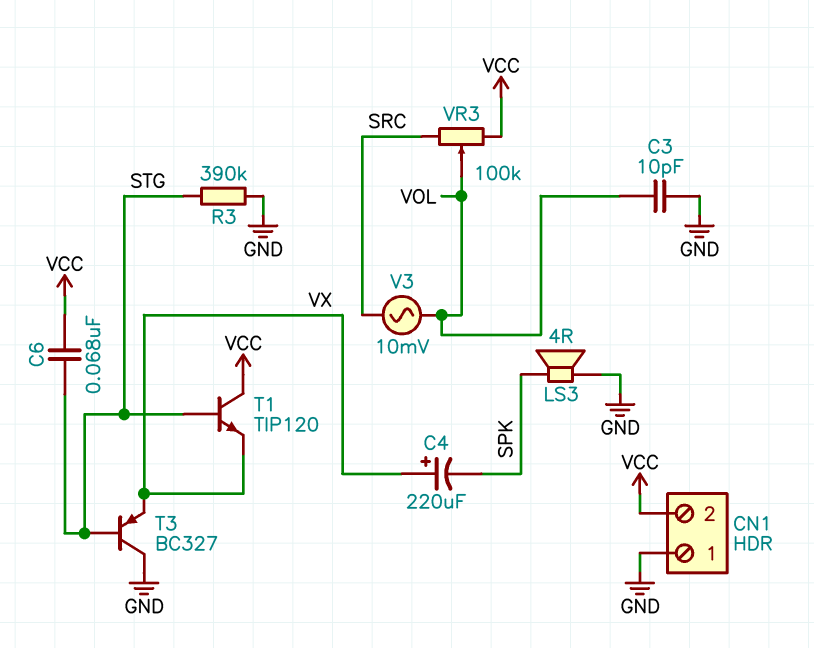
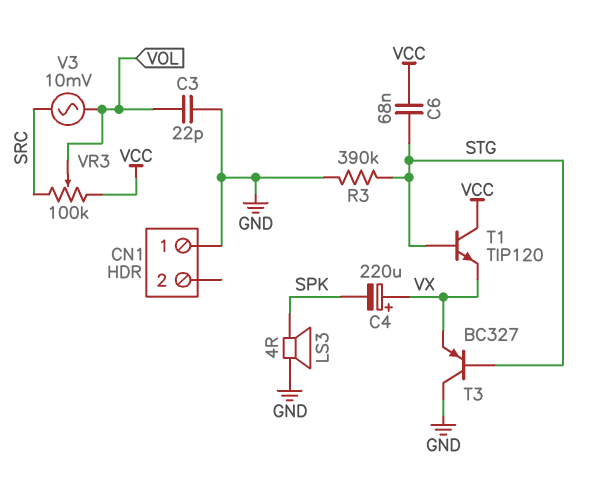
C3: 10pF (GND, VOL) -> 22pF (GND, VOL)
CN1 pin 2: VCC -> none

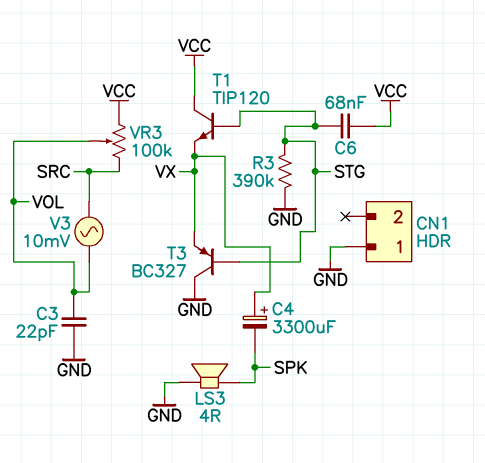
C4: 220uF (plus VX, minus SPK) -> 3300uF (plus VX, minus SPK)

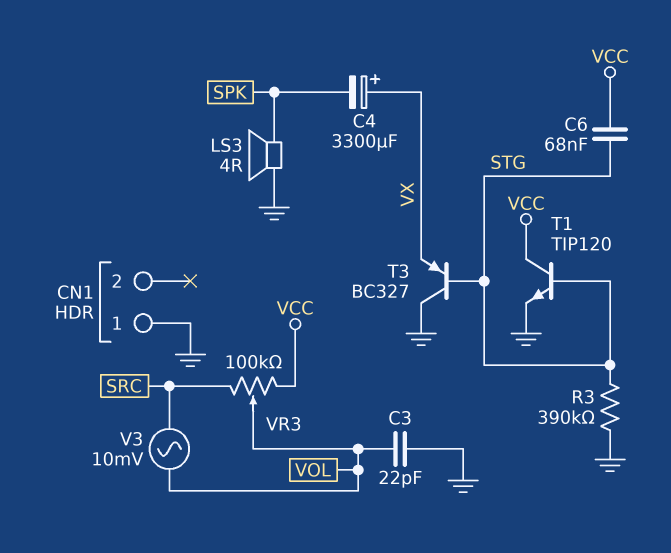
T1: NPN TIP120 (B STG, C VCC, E VX) -> NPN TIP120 (B STG, C VCC, E GND)

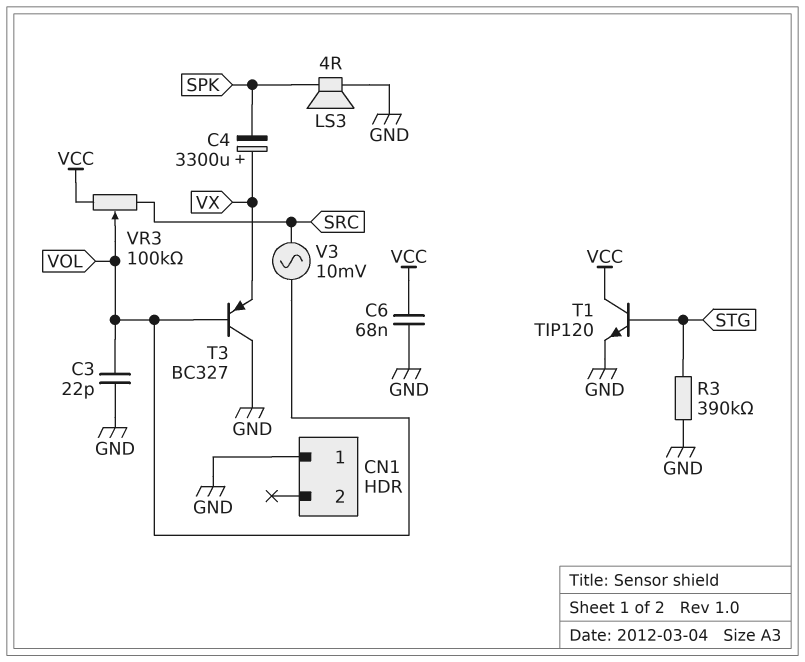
C6: 68nF (STG, VCC) -> 68nF (GND, VCC)
T3: PNP BC327 (B STG, C GND, E VX) -> PNP BC327 (B VOL, C GND, E VX)

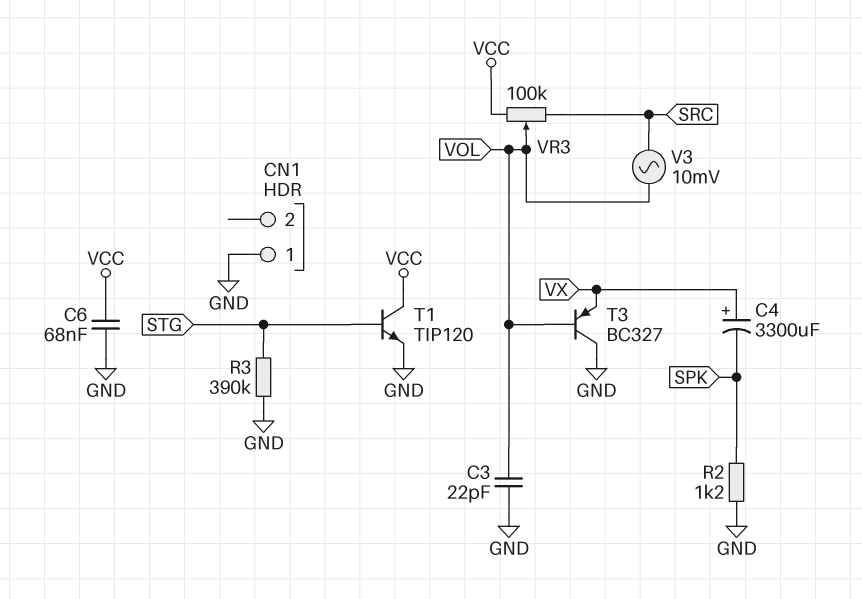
LS3: speaker 4R (GND, SPK) -> none
R2: none -> 1.2k (GND, SPK)

